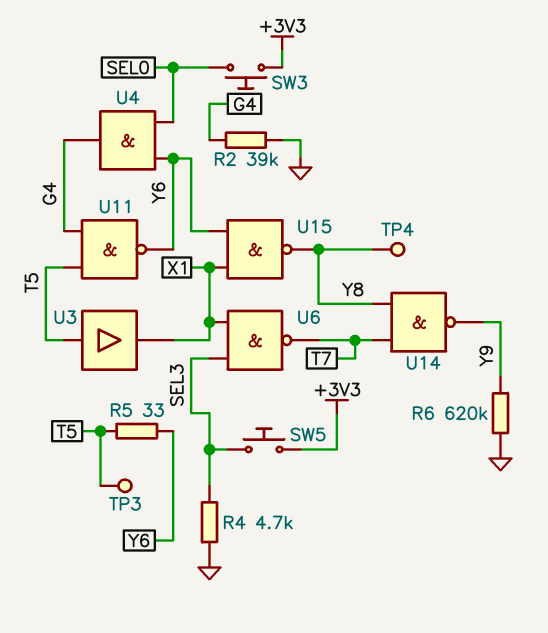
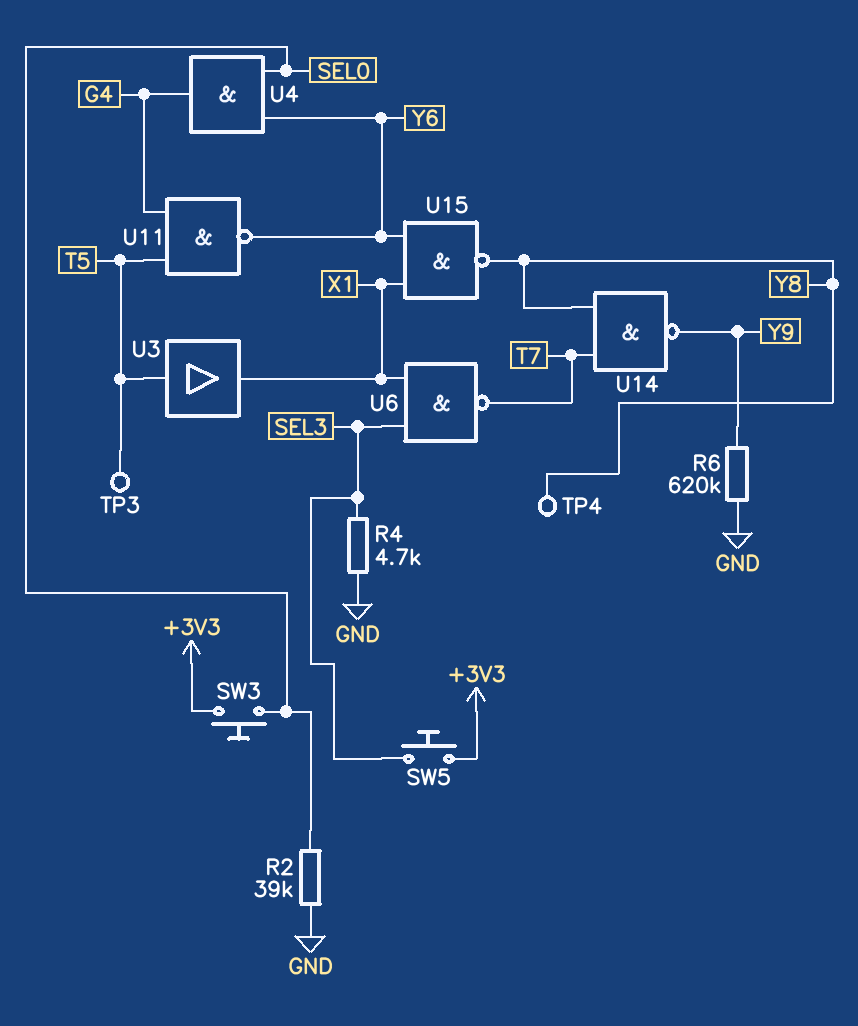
R2: 39k (G4, GND) -> 39k (GND, SEL0)
R5: 33 (T5, Y6) -> none

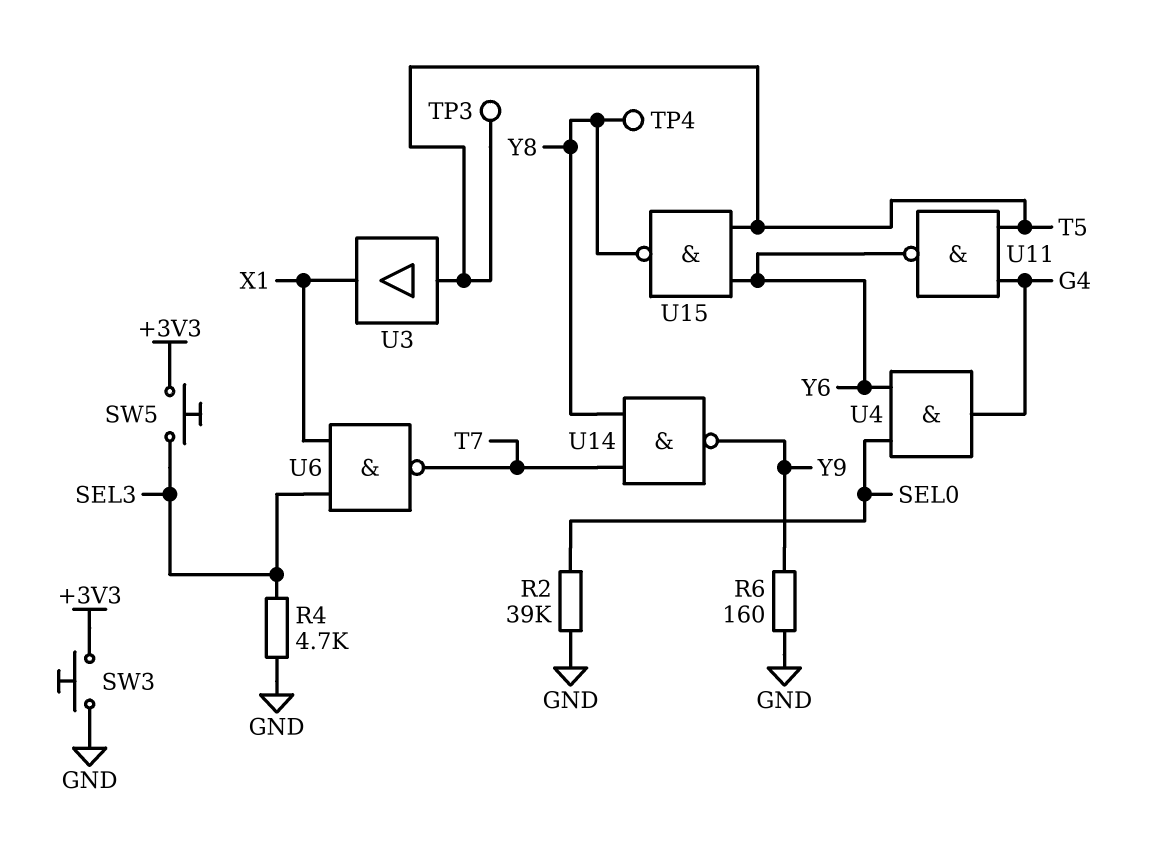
R6: 620k (GND, Y9) -> 160 (GND, Y9)
SW3: button (+3V3, SEL0) -> button (+3V3, GND)
U15: NAND (in X1, in Y6, out Y8) -> NAND (in T5, in Y6, out Y8)

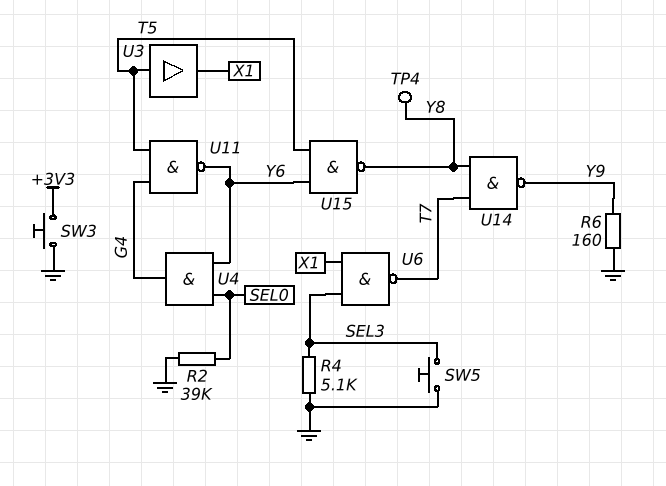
R4: 4.7k (GND, SEL3) -> 5.1k (GND, SEL3)
SW5: button (+3V3, SEL3) -> button (GND, SEL3)
TP3: test point (T5) -> none

